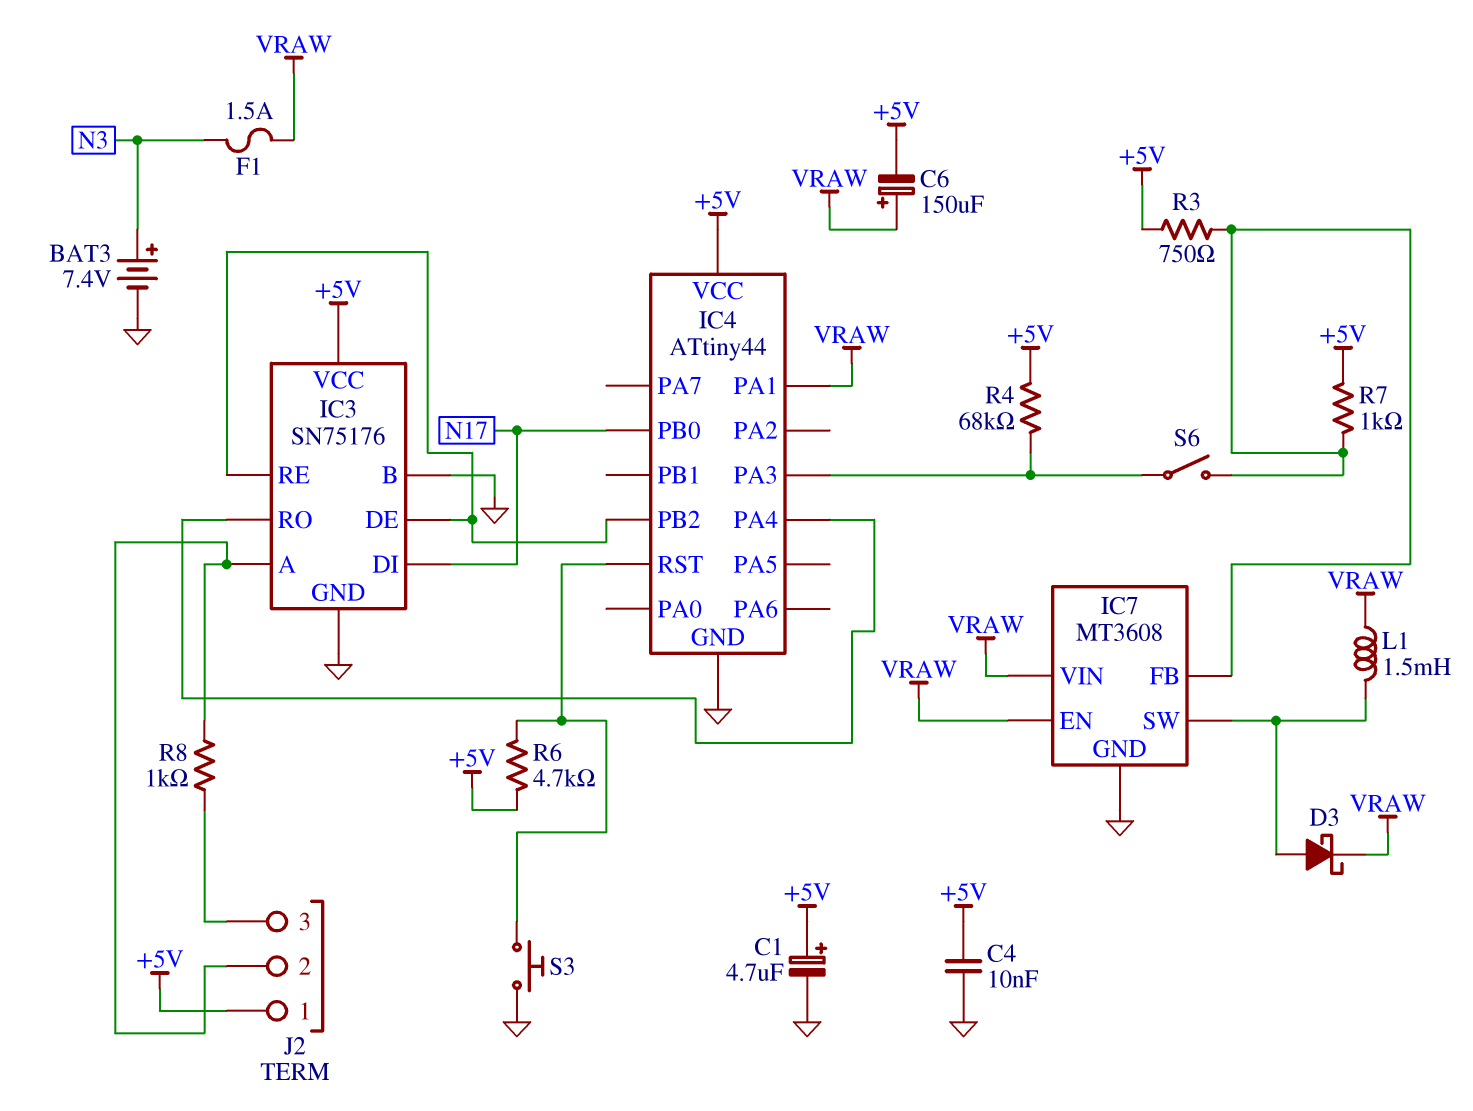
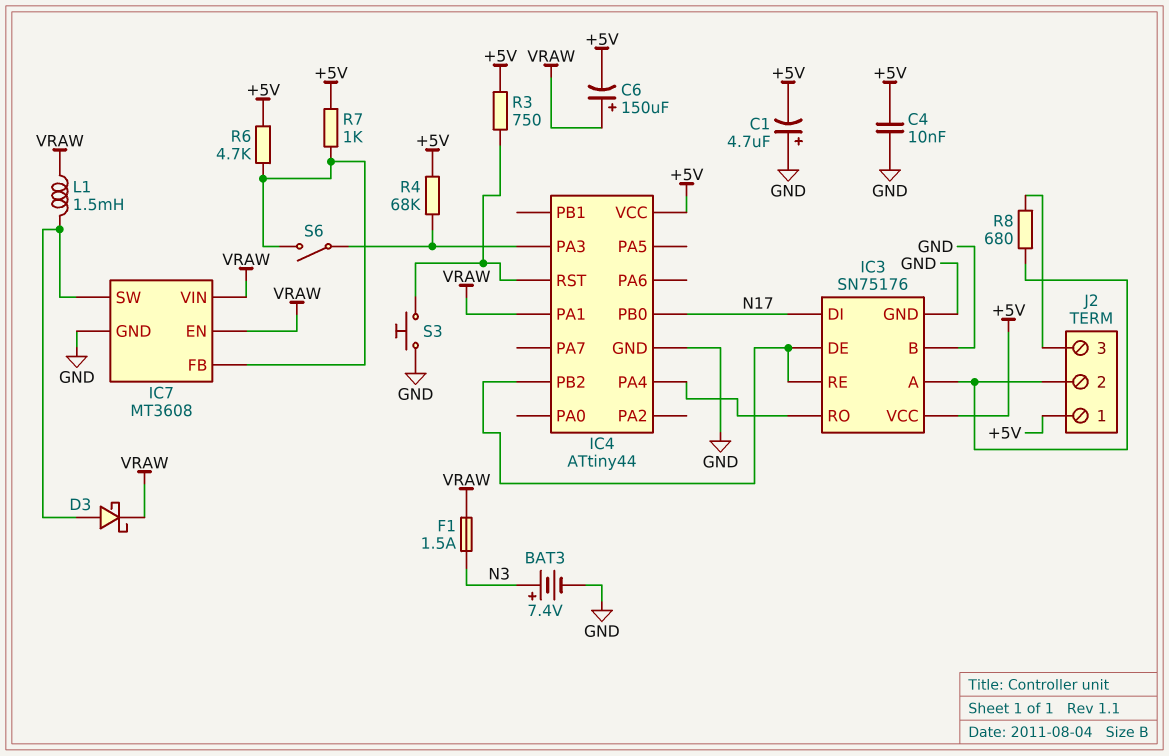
C1: 4.7uF (plus +5V, minus GND) -> 4.7uF (plus GND, minus +5V)
R3: 750 (+5V, IC7/FB) -> 750 (+5V, IC4/RST)
R6: 4.7k (+5V, IC4/RST) -> 4.7k (+5V, IC7/FB)
R8: 1k (IC3/A, J2/3) -> 680 (IC3/A, J2/3)

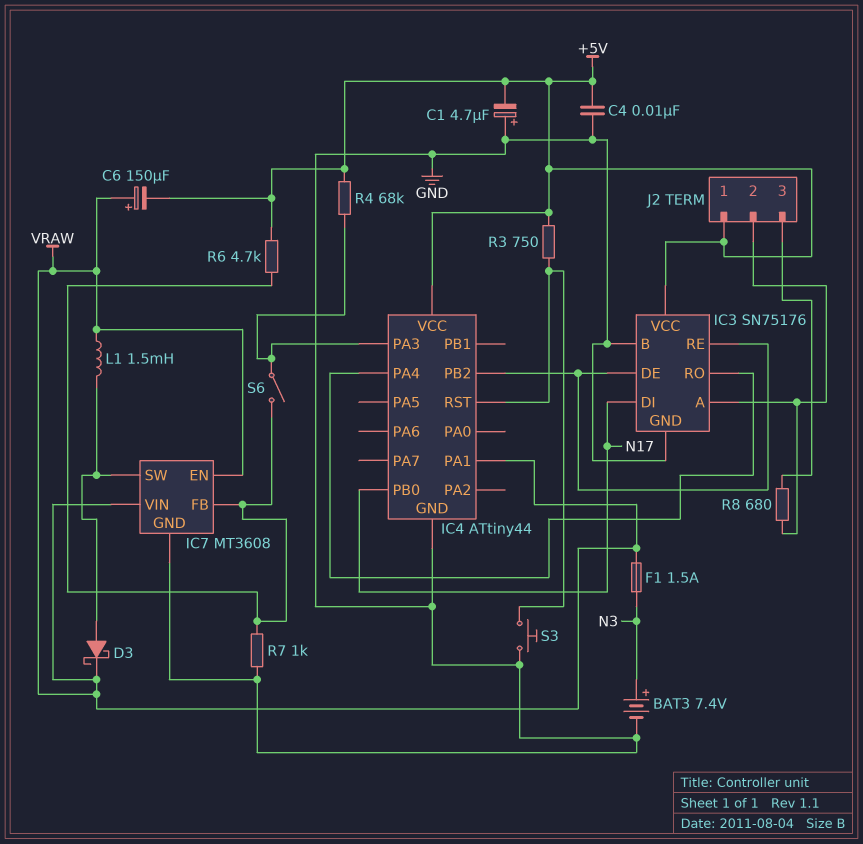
R7: 1k (+5V, IC7/FB) -> 1k (GND, IC7/FB)

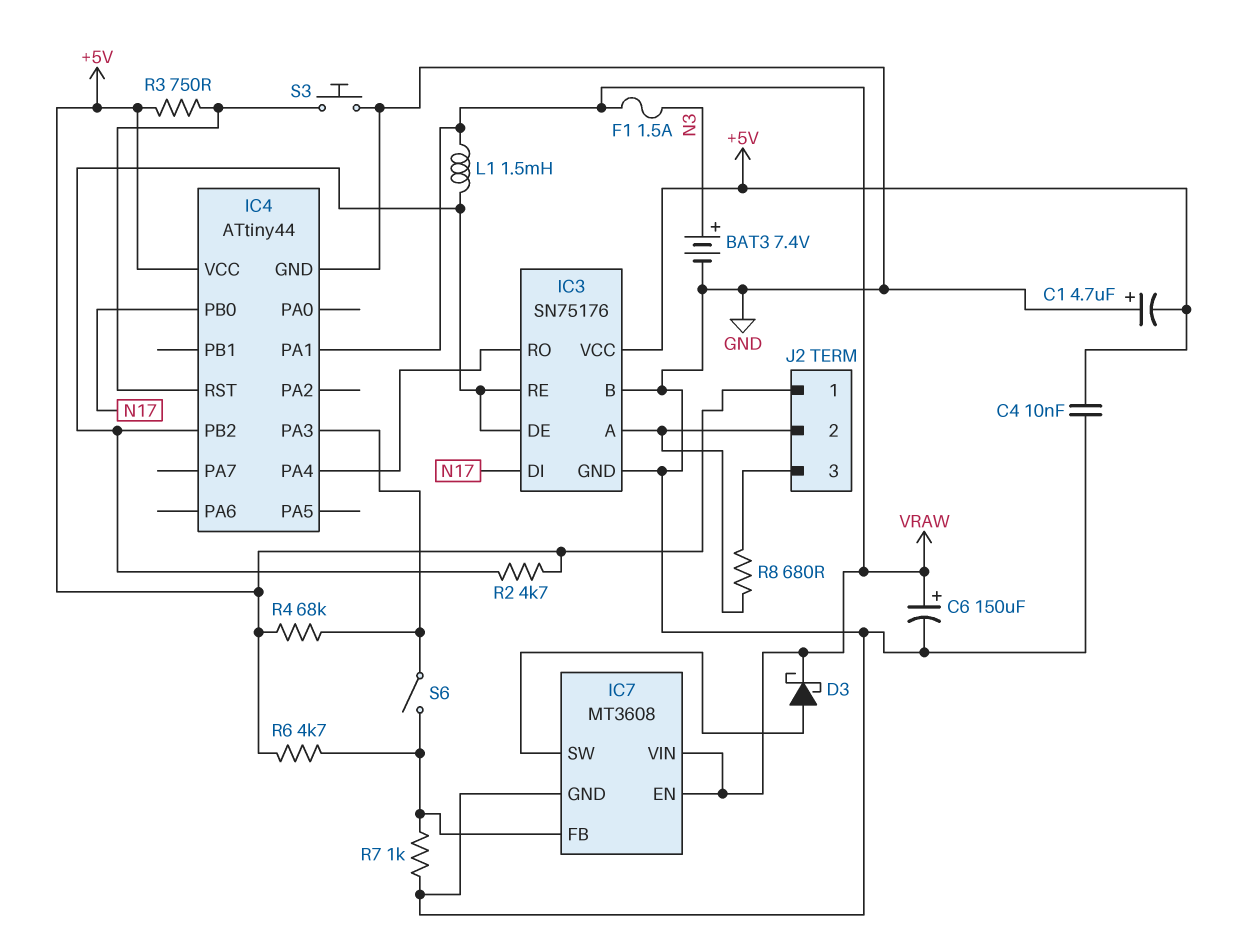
C6: 150uF (plus VRAW, minus +5V) -> 150uF (plus VRAW, minus GND)
L1: 1.5mH (IC7/SW, VRAW) -> 1.5mH (IC3/DE, VRAW)
R2: none -> 4.7k (+5V, IC3/DE)

